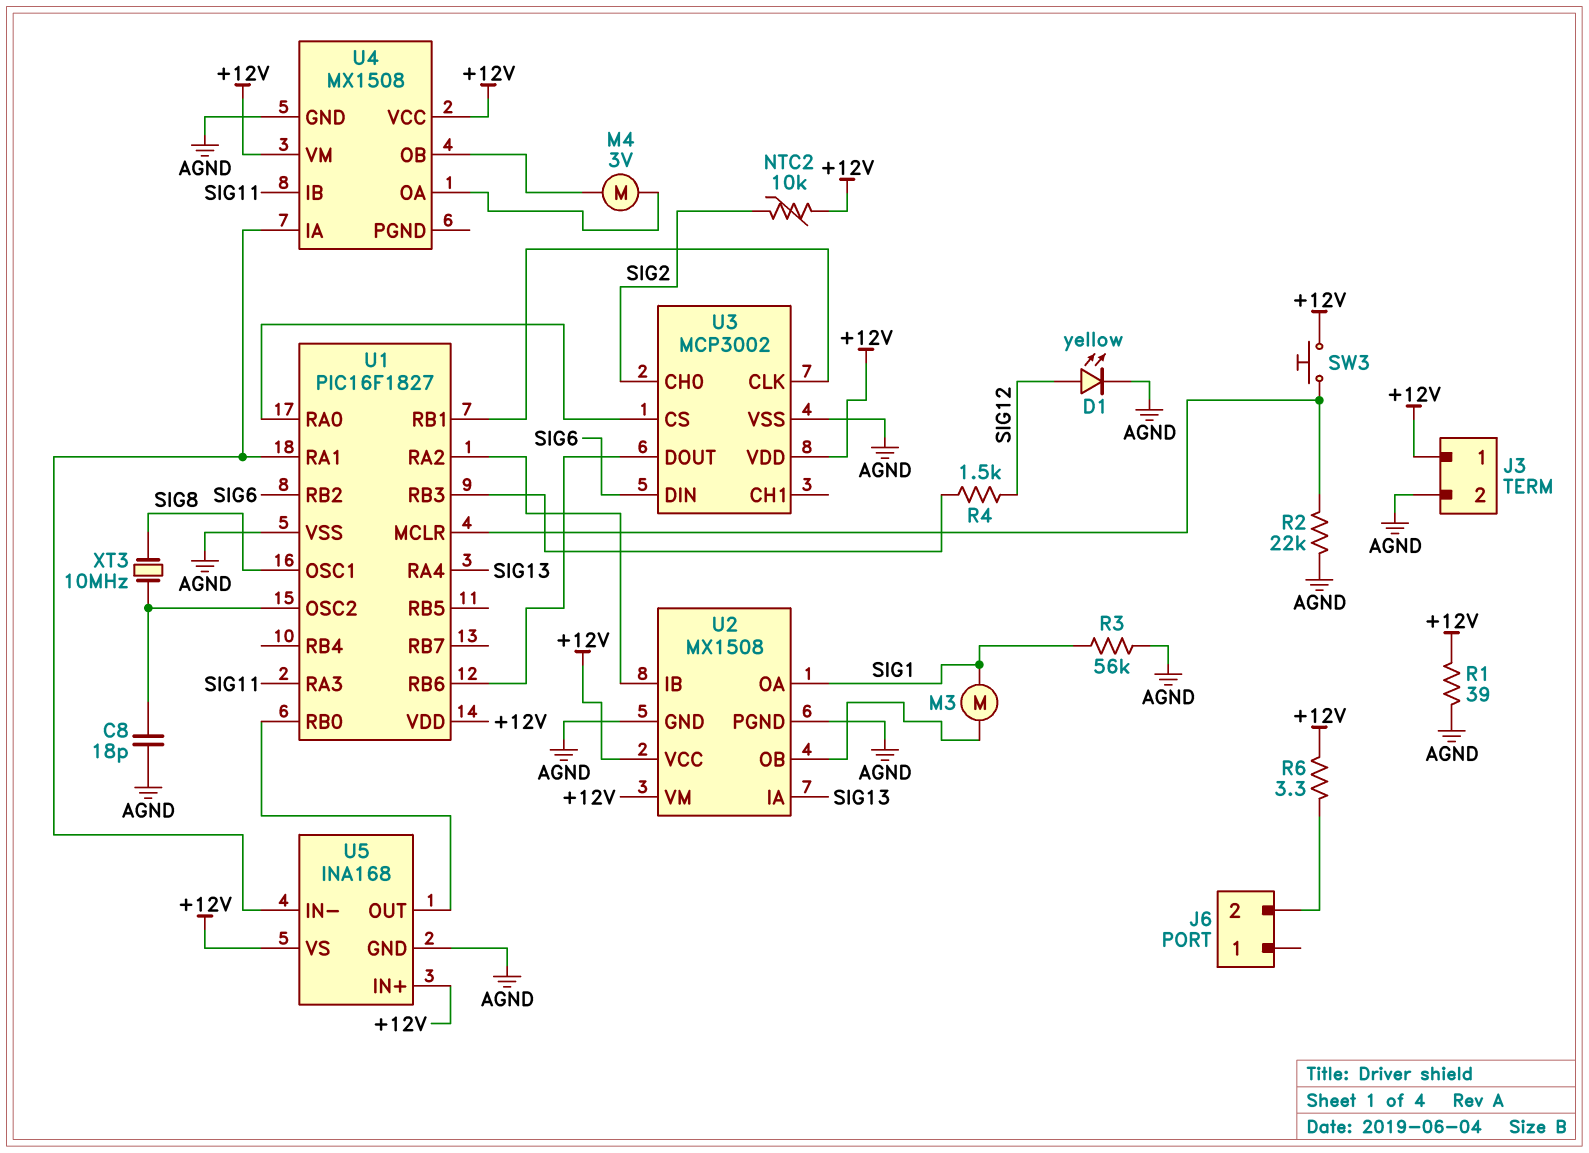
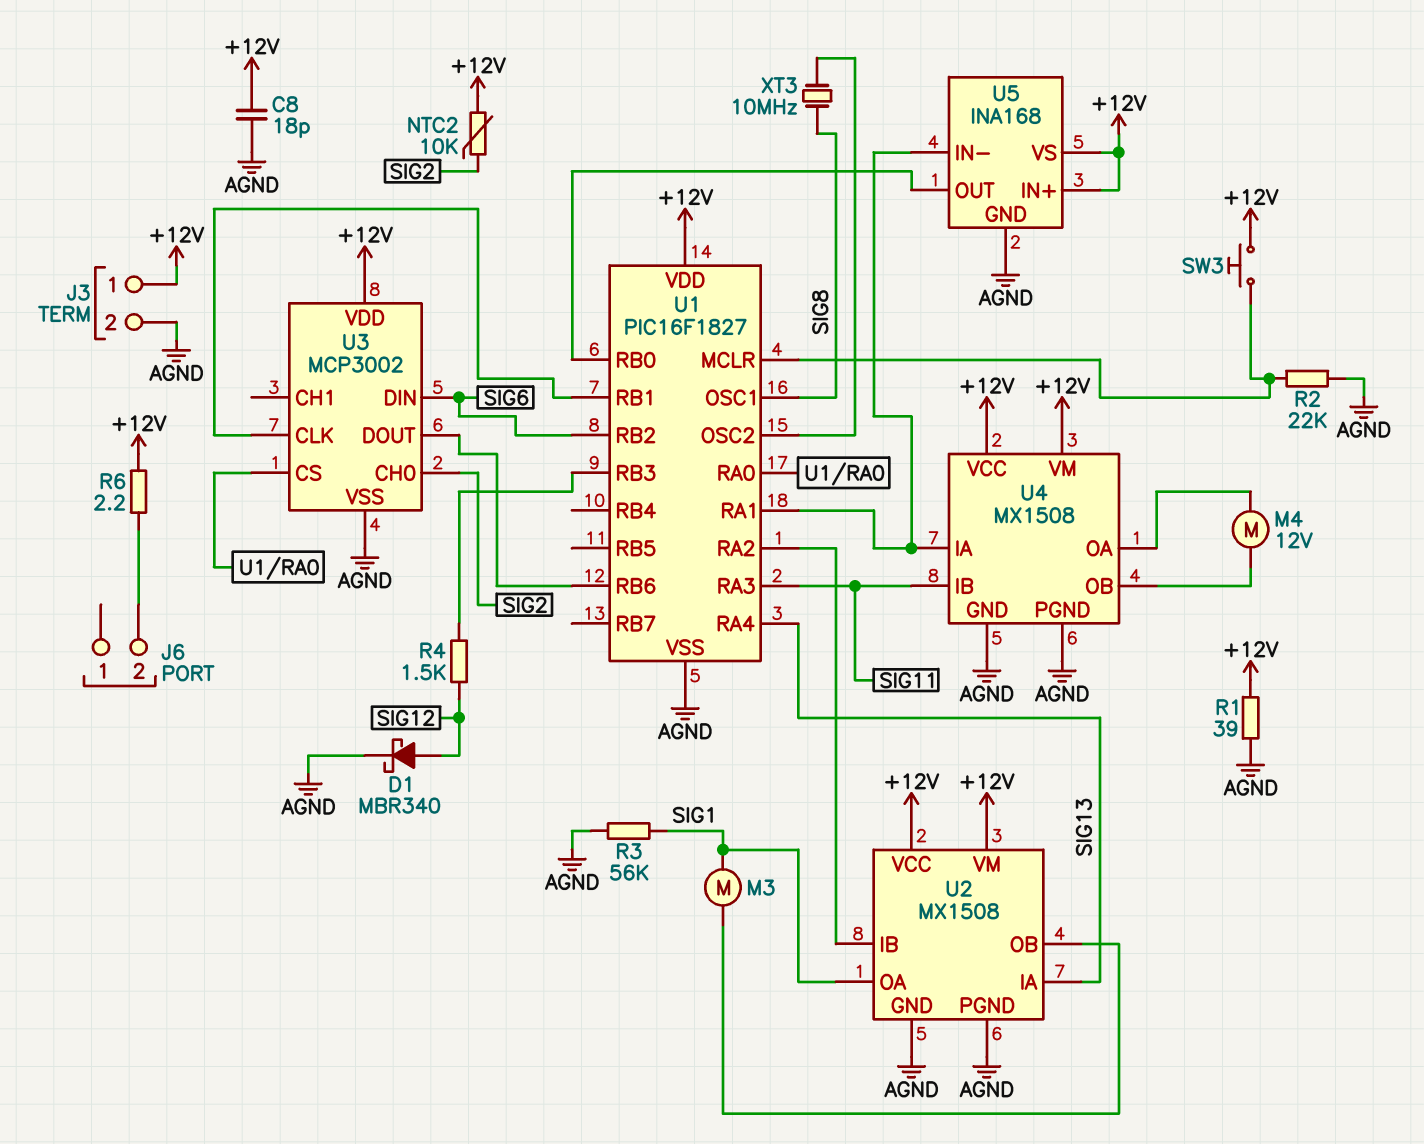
C8: 18pF (AGND, U1/OSC2) -> 18pF (+12V, AGND)
D1: LED yellow (A SIG12, K AGND) -> schottky MBR340 (A SIG12, K AGND)
M4: motor 3V (U4/OA, U4/OB) -> motor 12V (U4/OA, U4/OB)
R6: 3.3 (+12V, J6/2) -> 2.2 (+12V, J6/2)
U4 pin PGND: none -> AGND

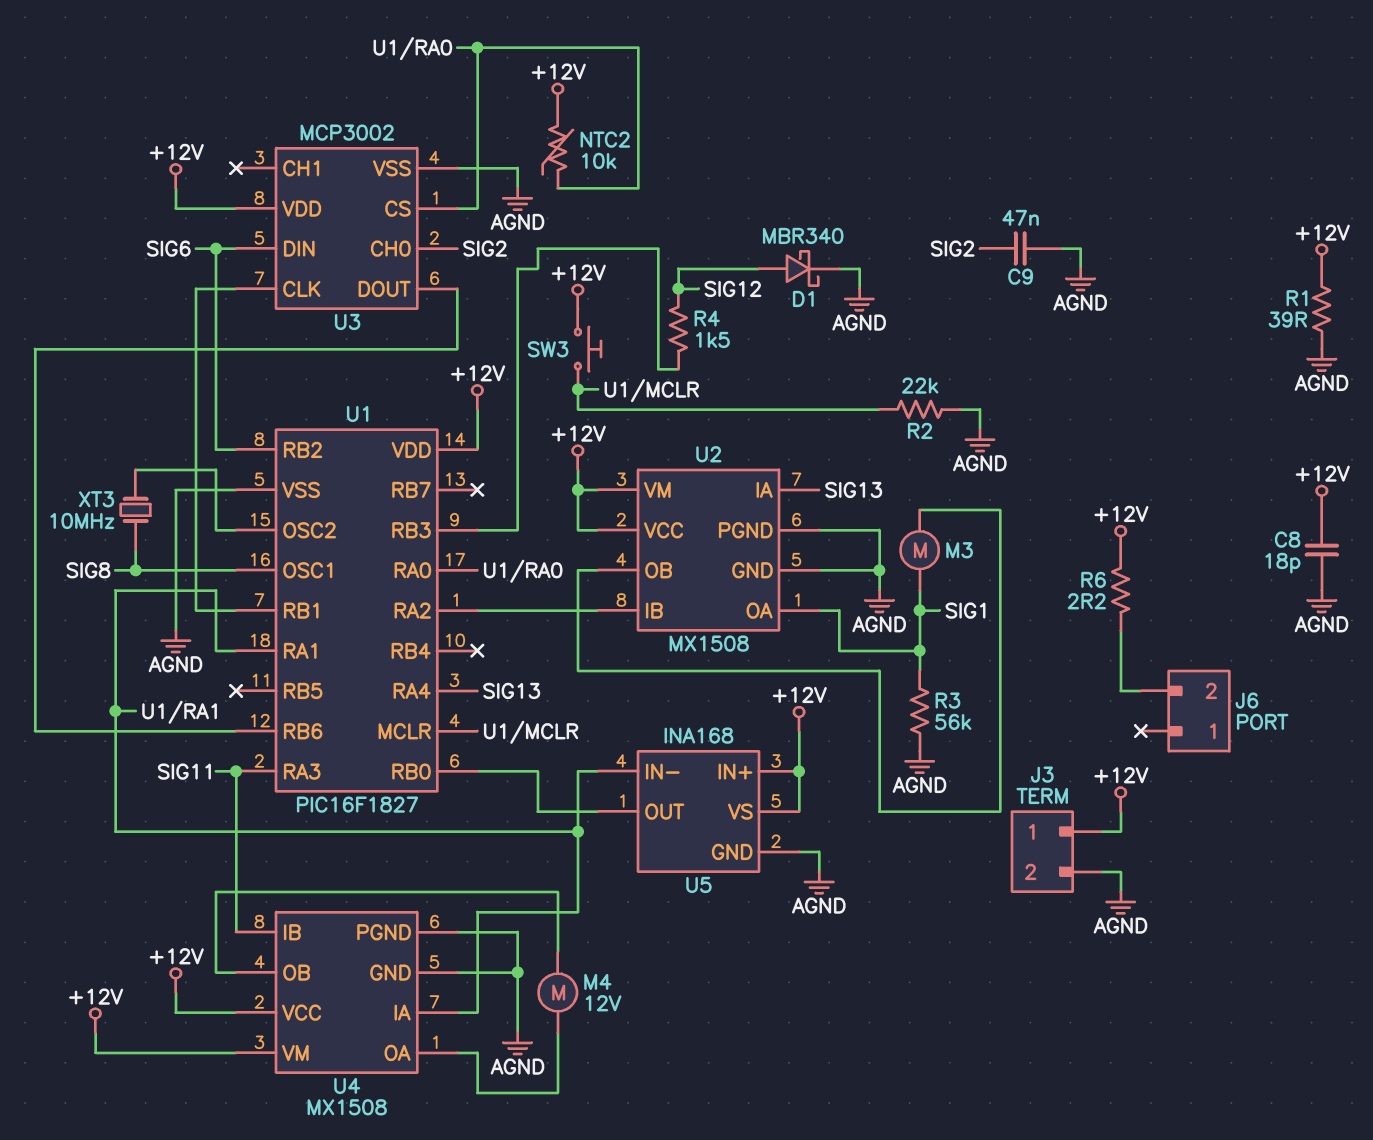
C9: none -> 47nF (AGND, SIG2)
NTC2: 10k (+12V, SIG2) -> 10k (+12V, U1/RA0)

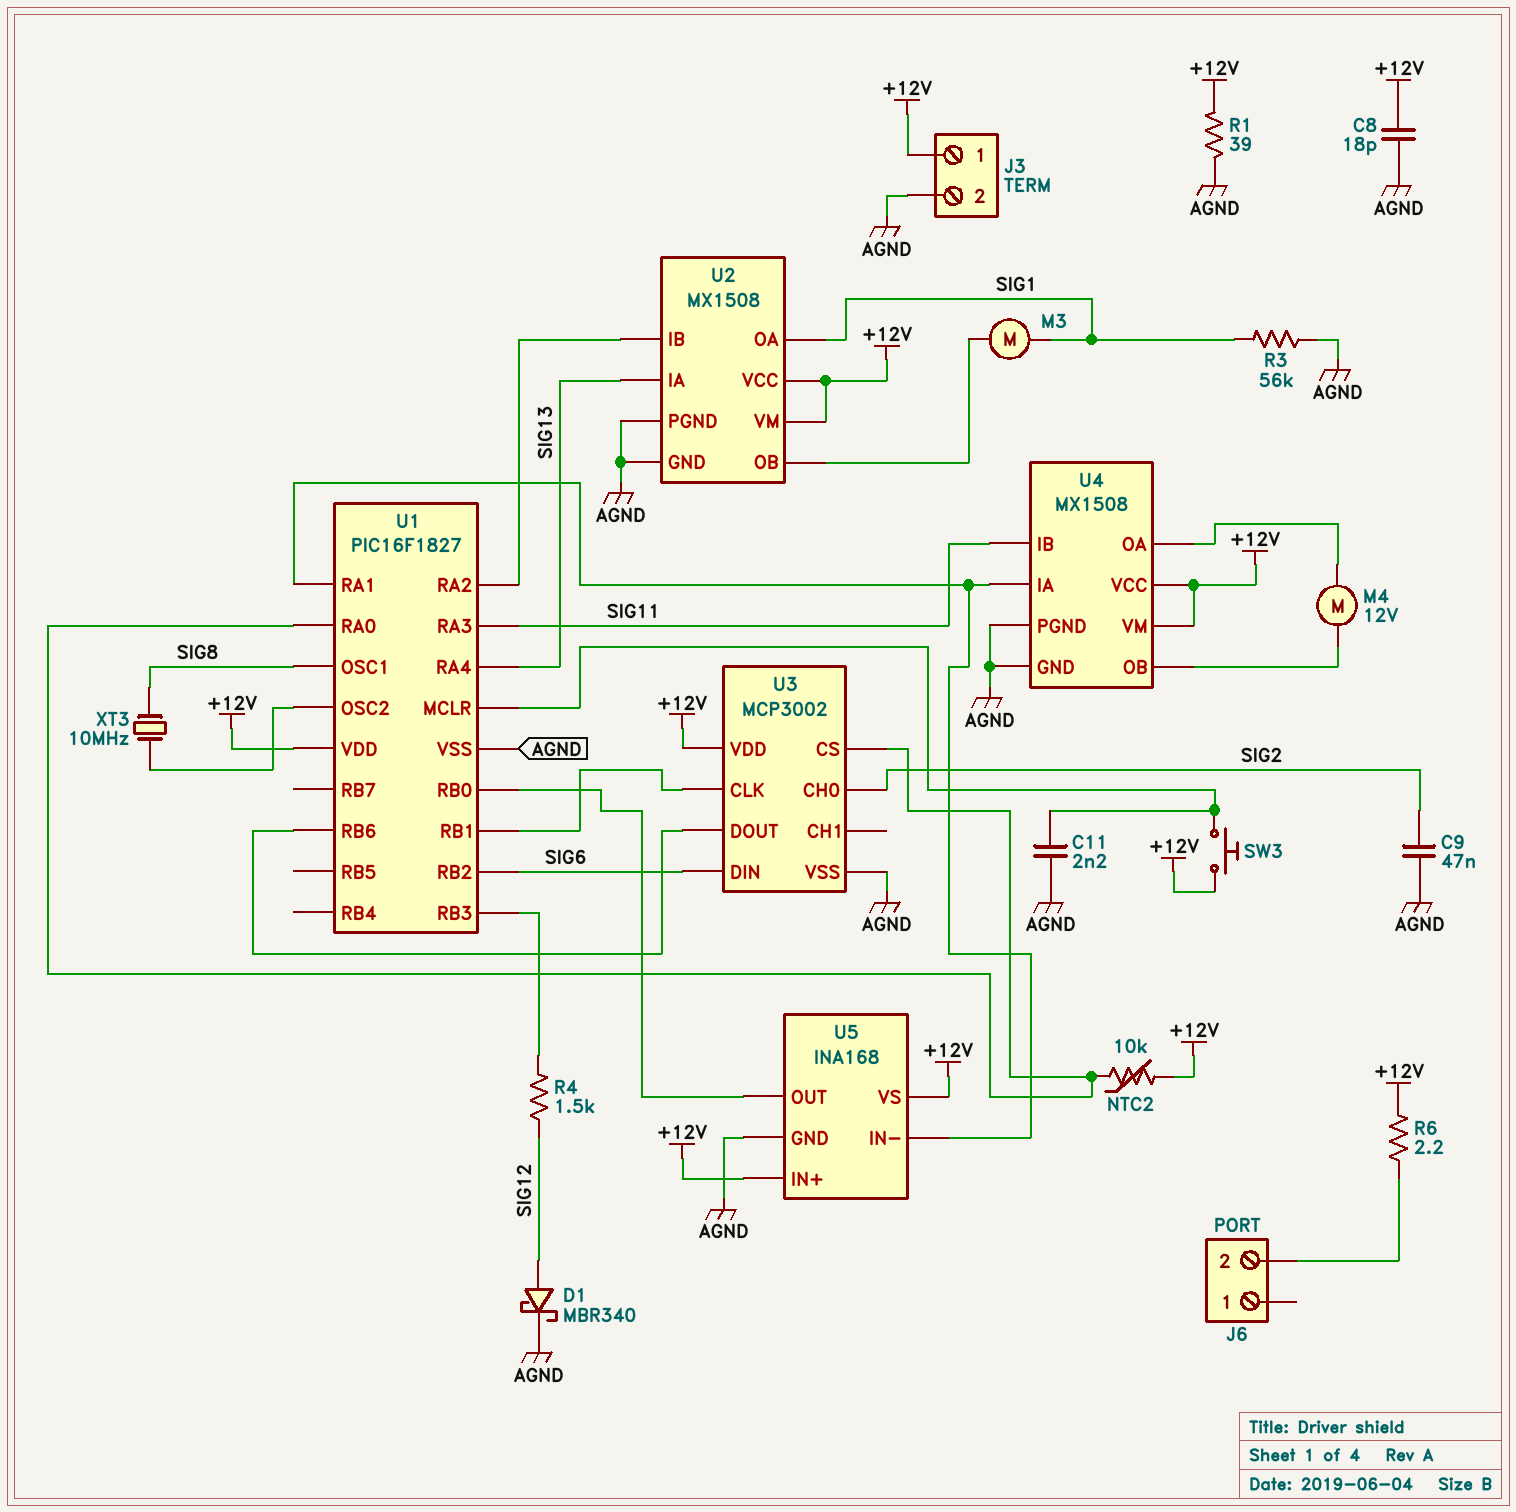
C11: none -> 2.2nF (AGND, U1/MCLR)
R2: 22k (AGND, U1/MCLR) -> none

